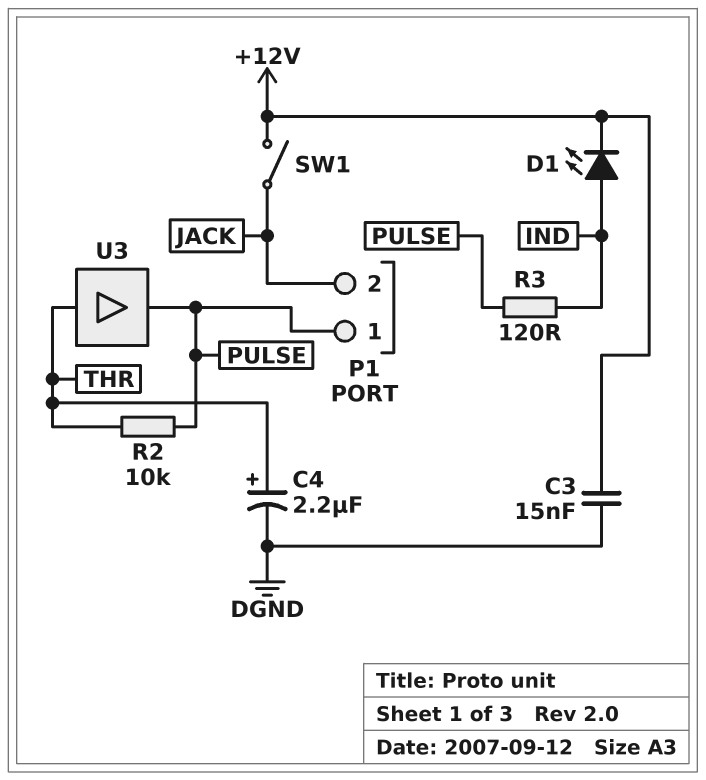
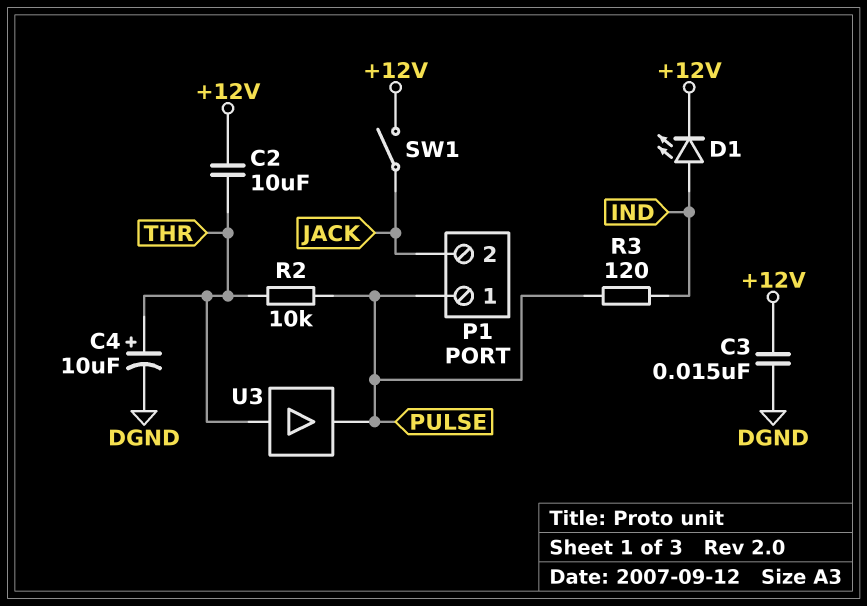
C2: none -> 10uF (+12V, THR)
C4: 2.2uF (plus THR, minus DGND) -> 10uF (plus THR, minus DGND)

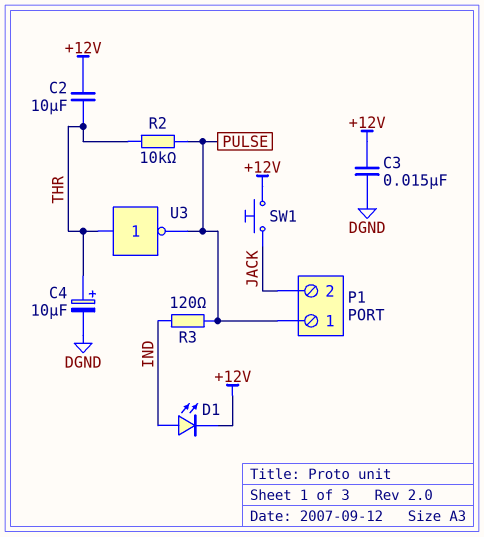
SW1: switch (+12V, JACK) -> button (+12V, JACK)
U3: buffer (in THR, out PULSE) -> NOT (in THR, out PULSE)

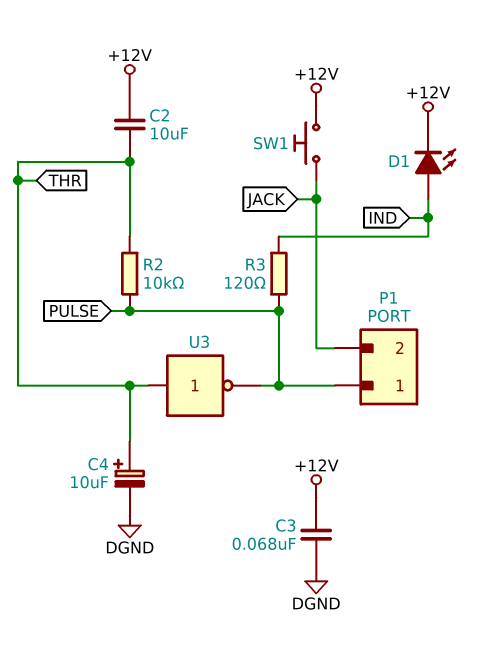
C3: 15nF (+12V, DGND) -> 68nF (+12V, DGND)

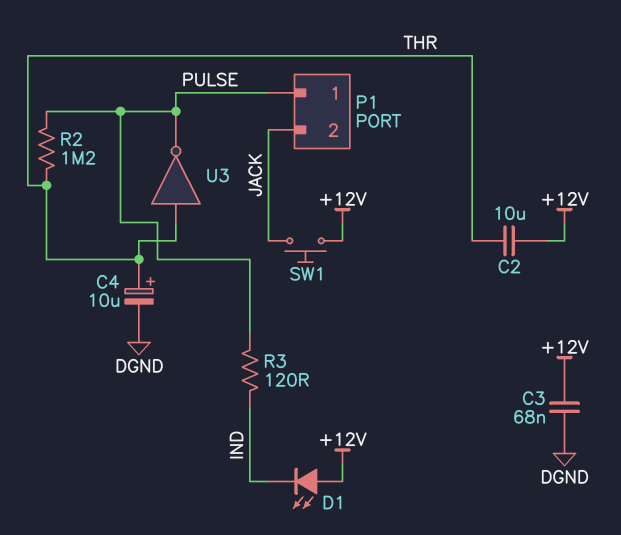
D1: LED (A IND, K +12V) -> LED (A +12V, K IND)
R2: 10k (PULSE, THR) -> 1.2M (PULSE, THR)

